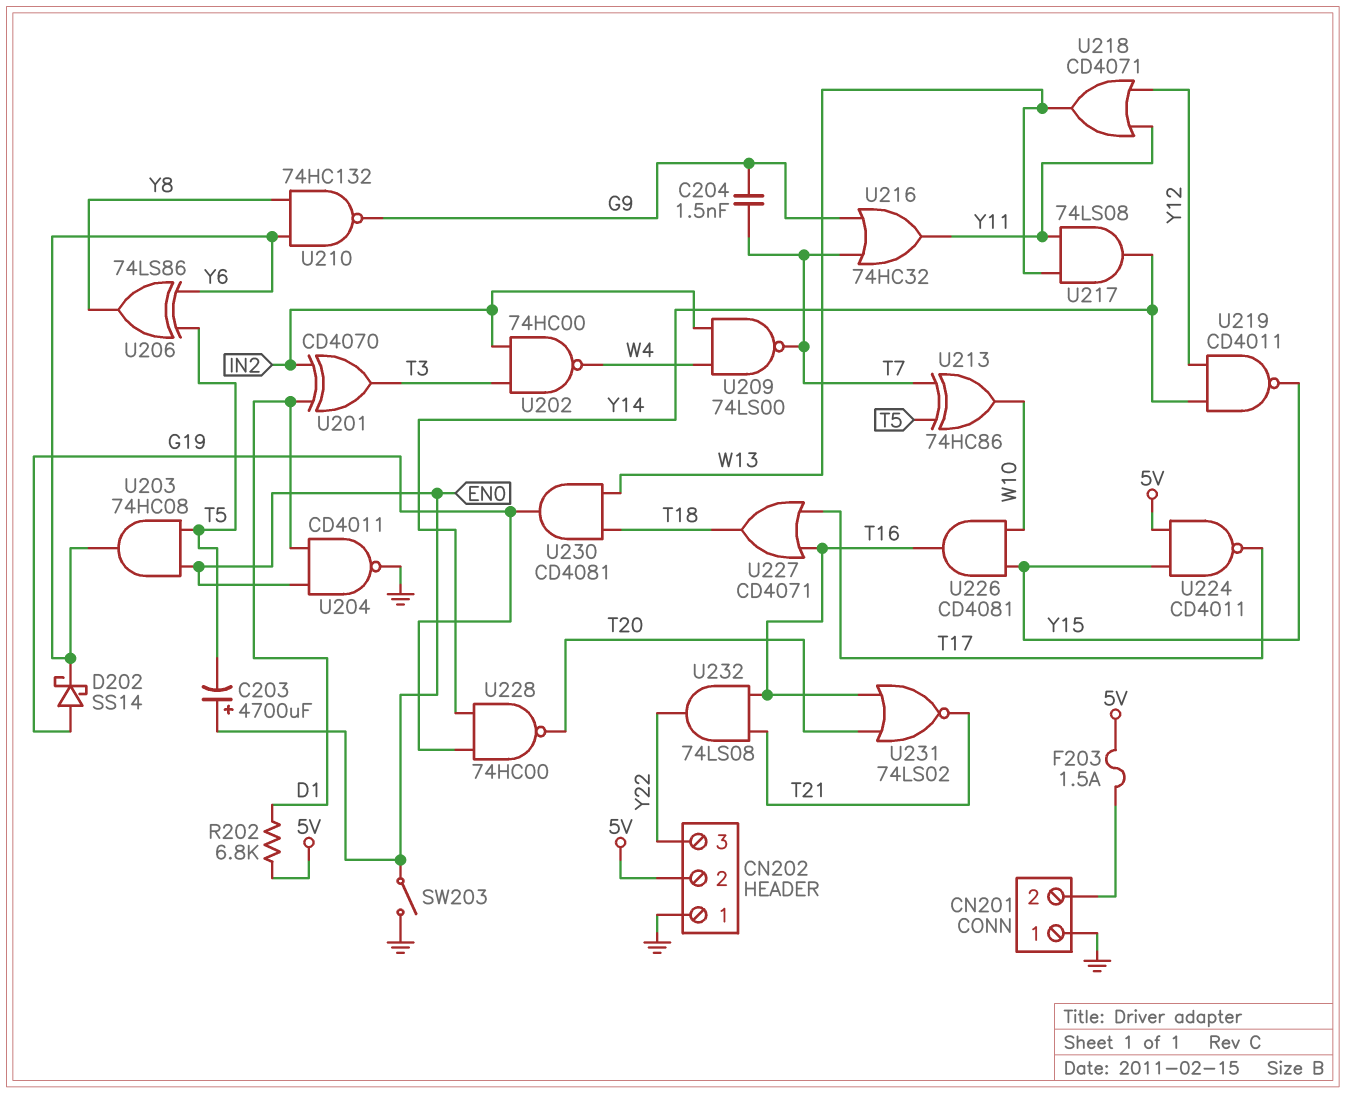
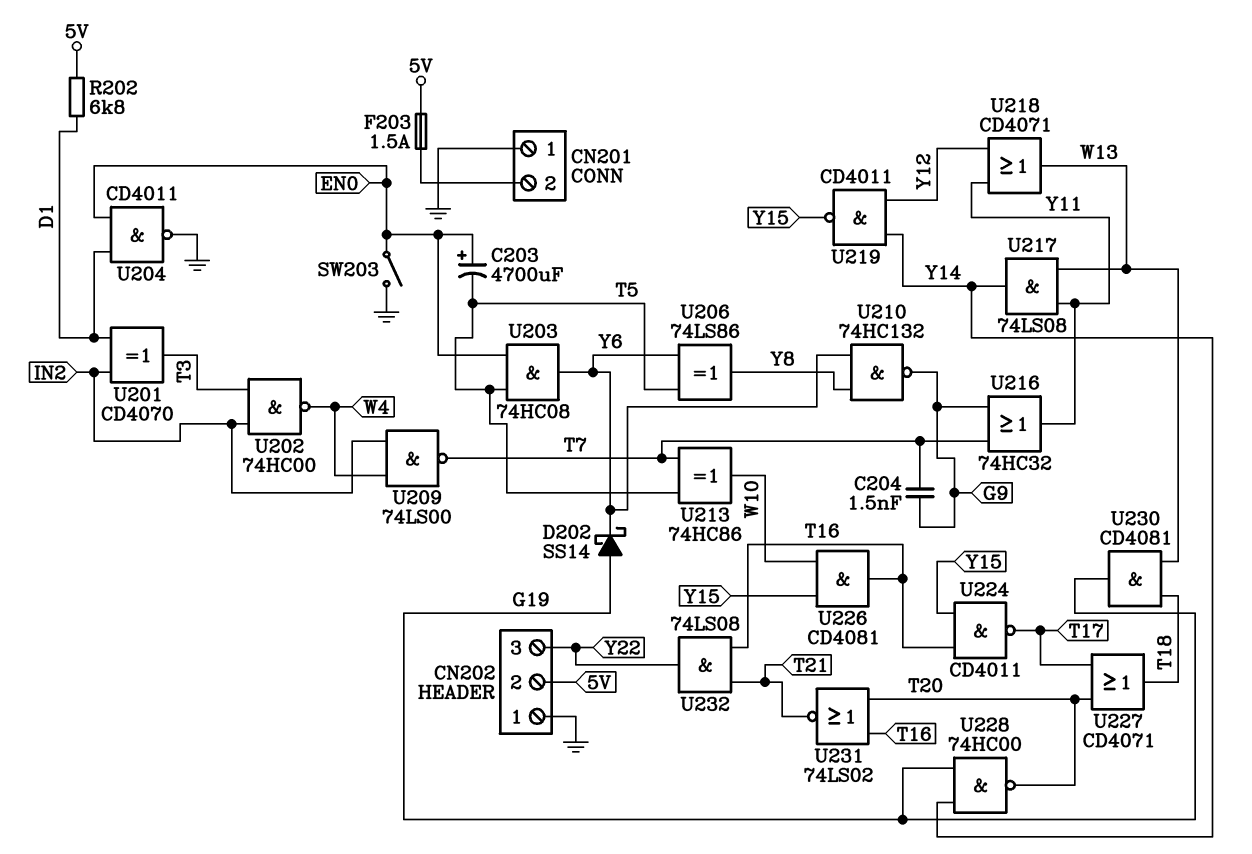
U224: NAND CD4011 (in 5V, in Y15, out T17) -> NAND CD4011 (in T16, in Y15, out T17)
U227: OR CD4071 (in T16, in T17, out T18) -> OR CD4071 (in T17, in T20, out T18)

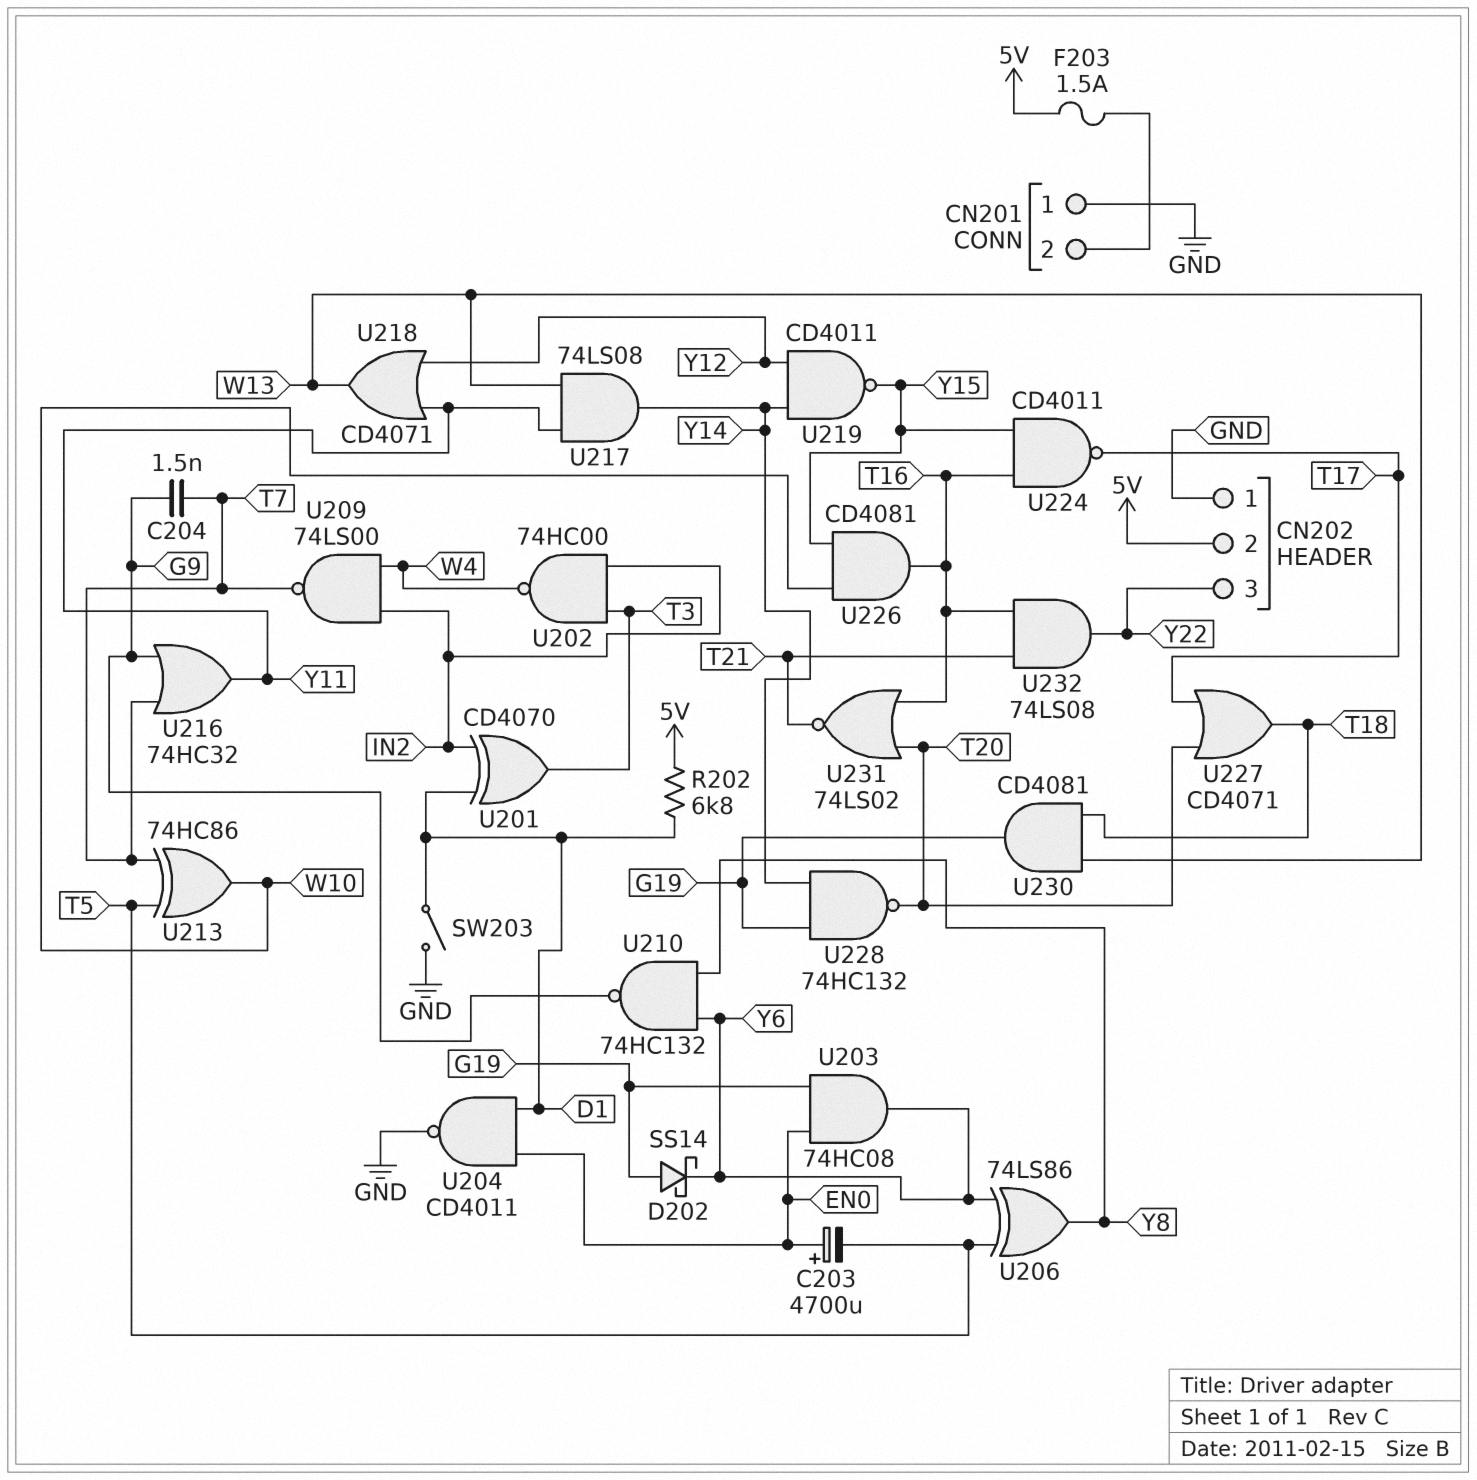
SW203: switch (EN0, GND) -> switch (D1, GND)
U203: AND 74HC08 (in EN0, in T5, out Y6) -> AND 74HC08 (in EN0, in G19, out Y6)
U228: NAND 74HC00 (in G19, in Y14, out T20) -> NAND 74HC132 (in G19, in Y14, out T20)

